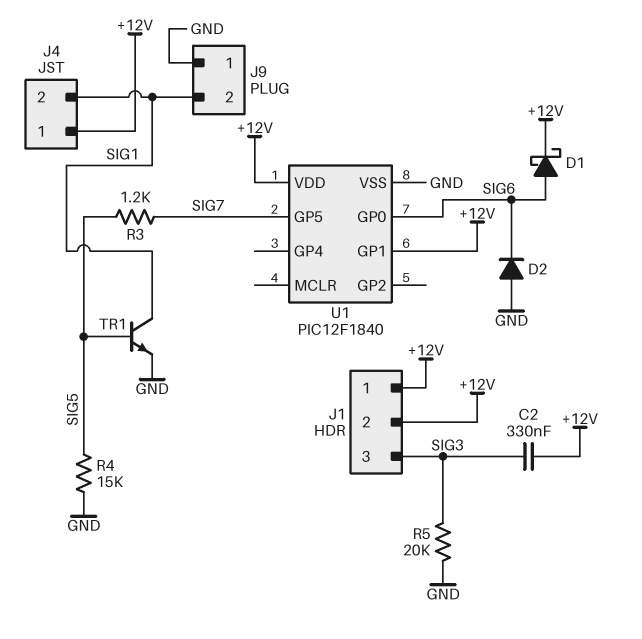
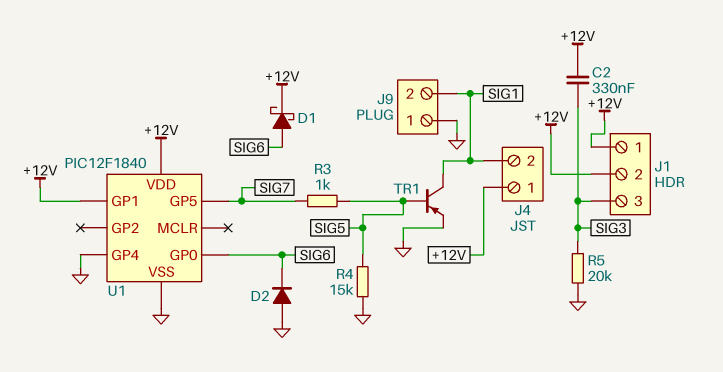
R3: 1.2k (SIG5, SIG7) -> 1k (SIG5, SIG7)
TR1: NPN (B SIG5, C SIG1, E GND) -> PNP (B SIG5, C SIG1, E GND)
U1 pin GP4: none -> GND

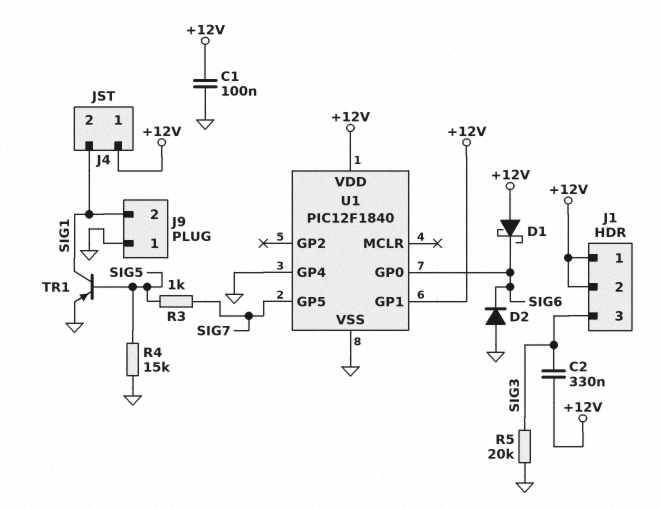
C1: none -> 100nF (+12V, GND)
D1: schottky (A SIG6, K +12V) -> schottky (A +12V, K SIG6)

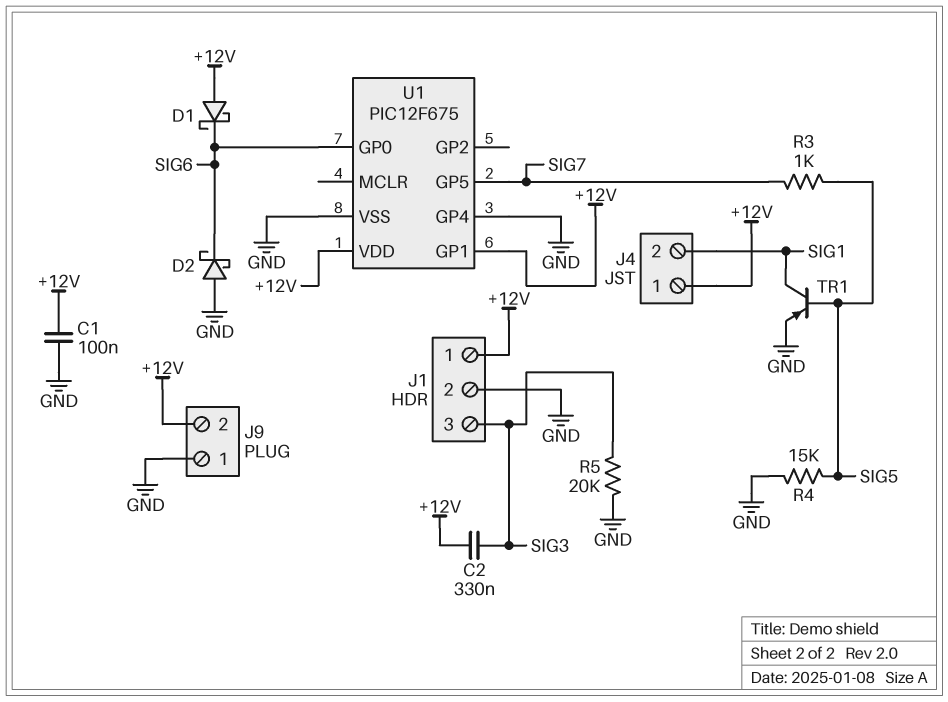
D2: diode (A GND, K SIG6) -> schottky (A GND, K SIG6)
J1 pin 2: +12V -> GND
J9 pin 2: SIG1 -> +12V
U1: PIC12F1840 -> PIC12F675

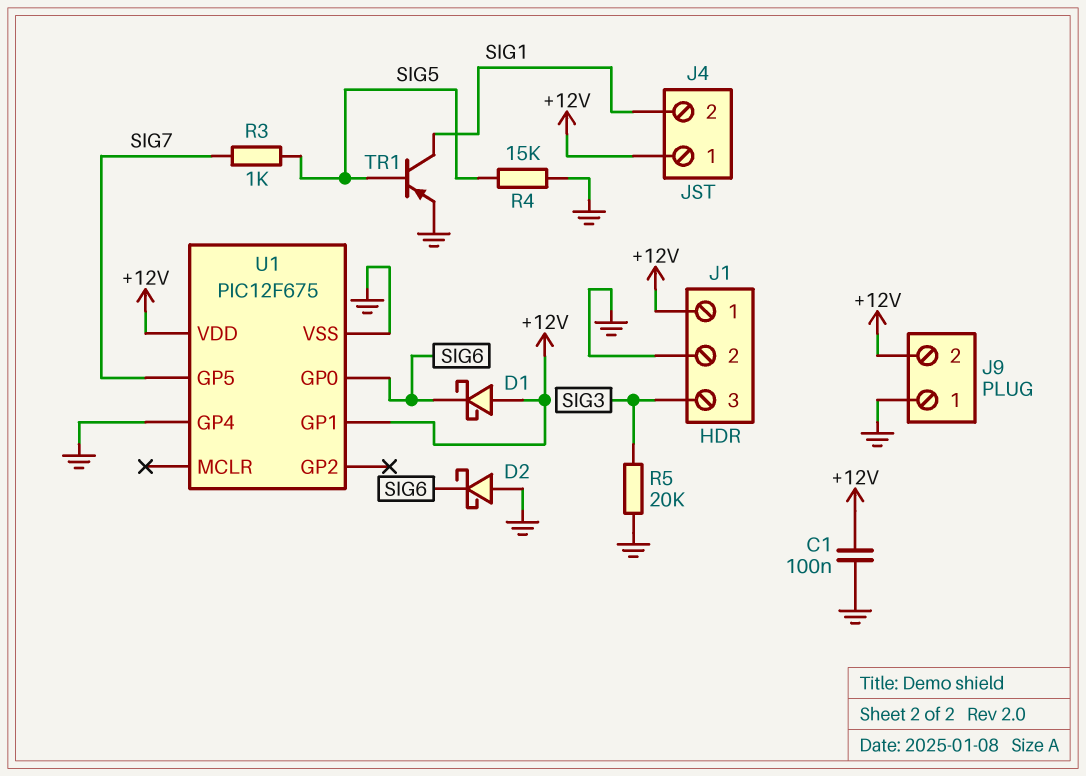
C2: 330nF (+12V, SIG3) -> none

